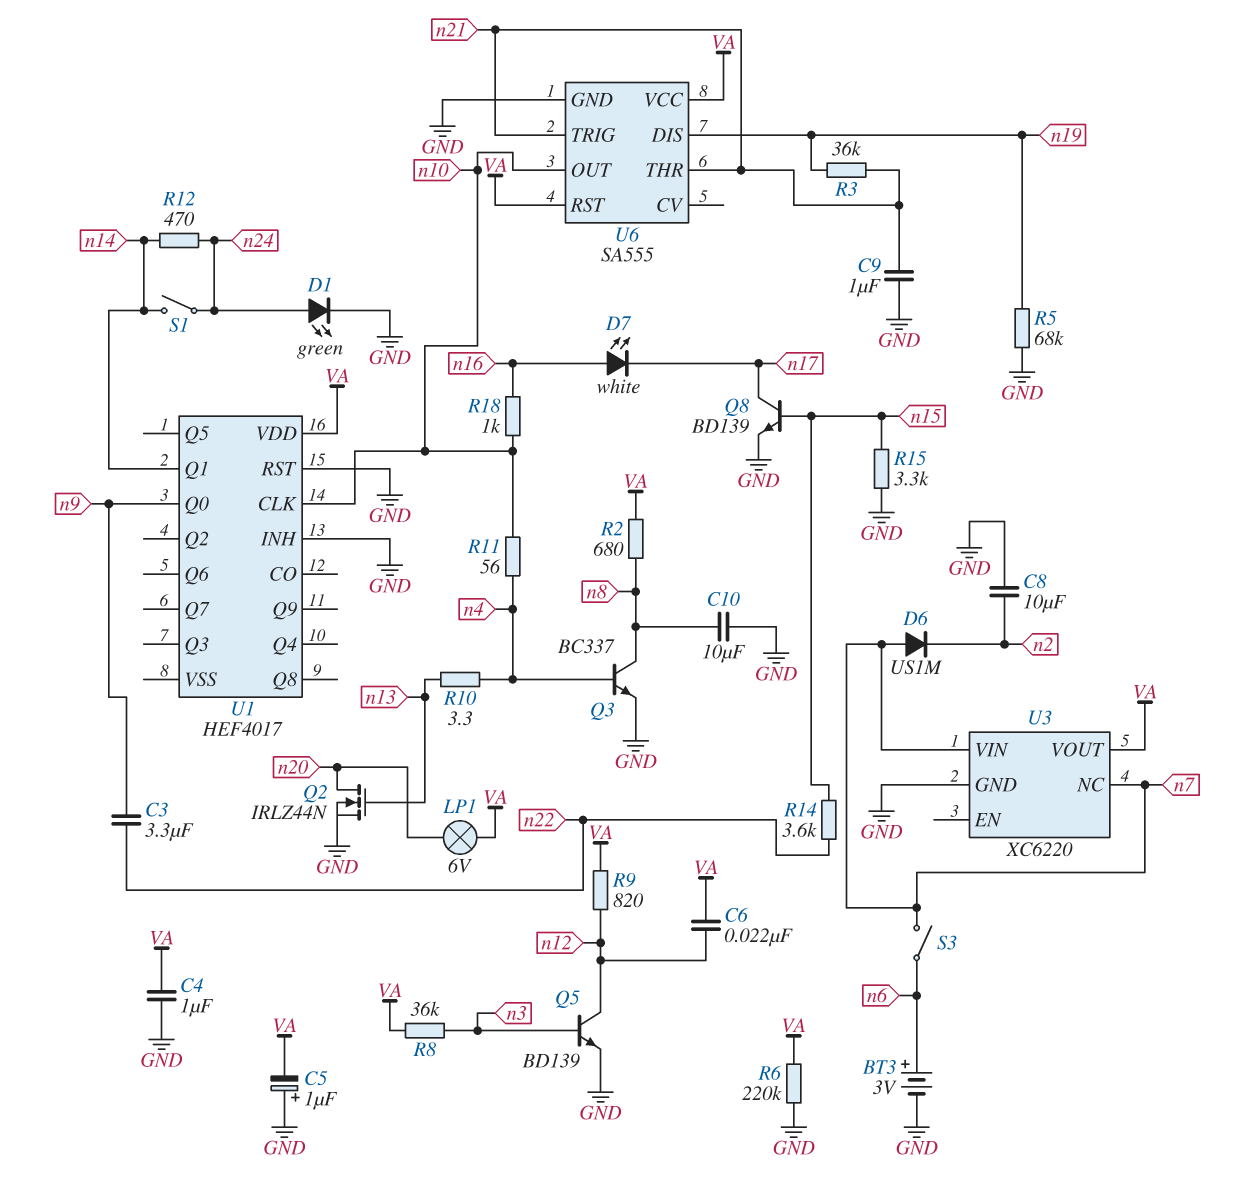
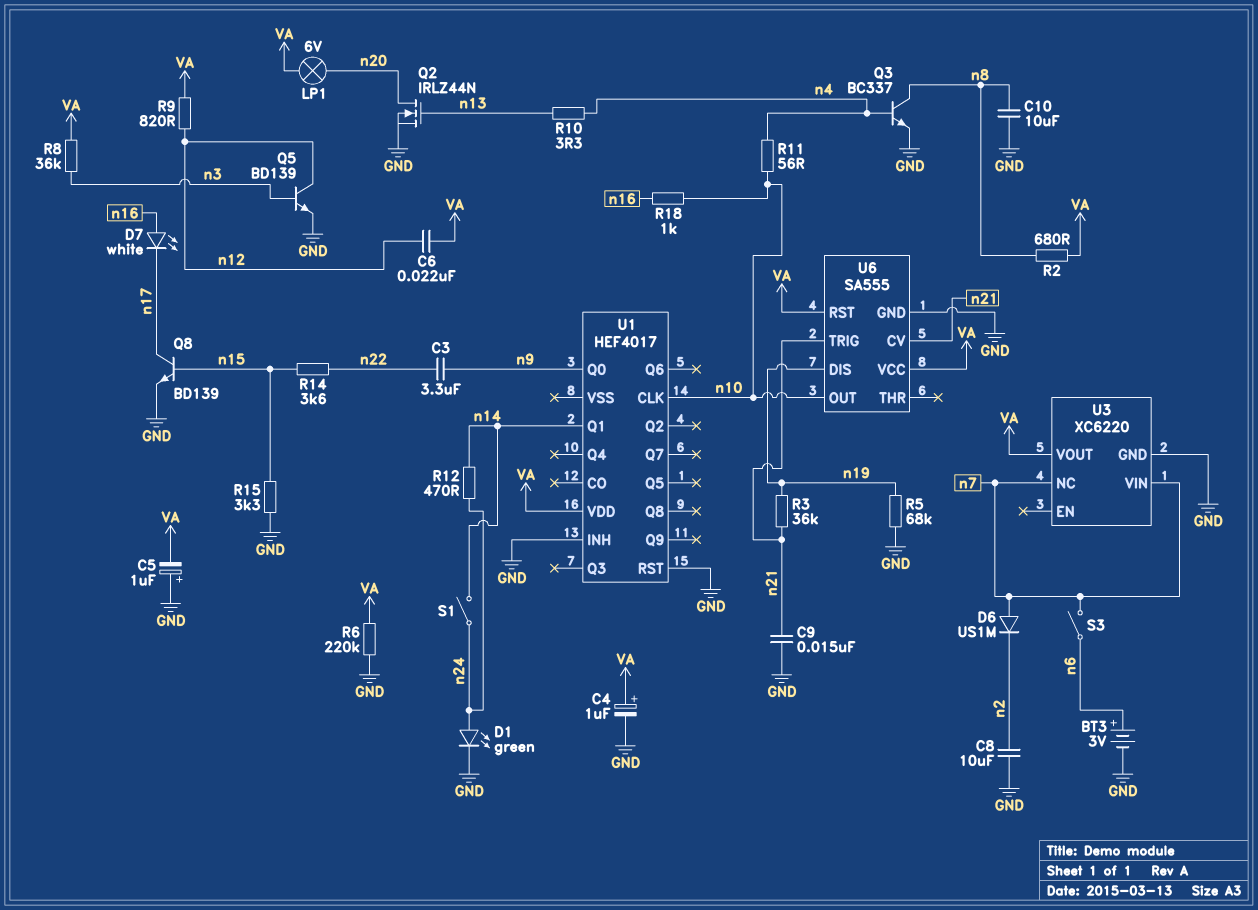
C4: 1uF (GND, VA) -> 1uF (plus VA, minus GND)
C9: 1uF (GND, n21) -> 15nF (GND, n21)
U6 pin CV: none -> n21
U6 pin THR: n21 -> none

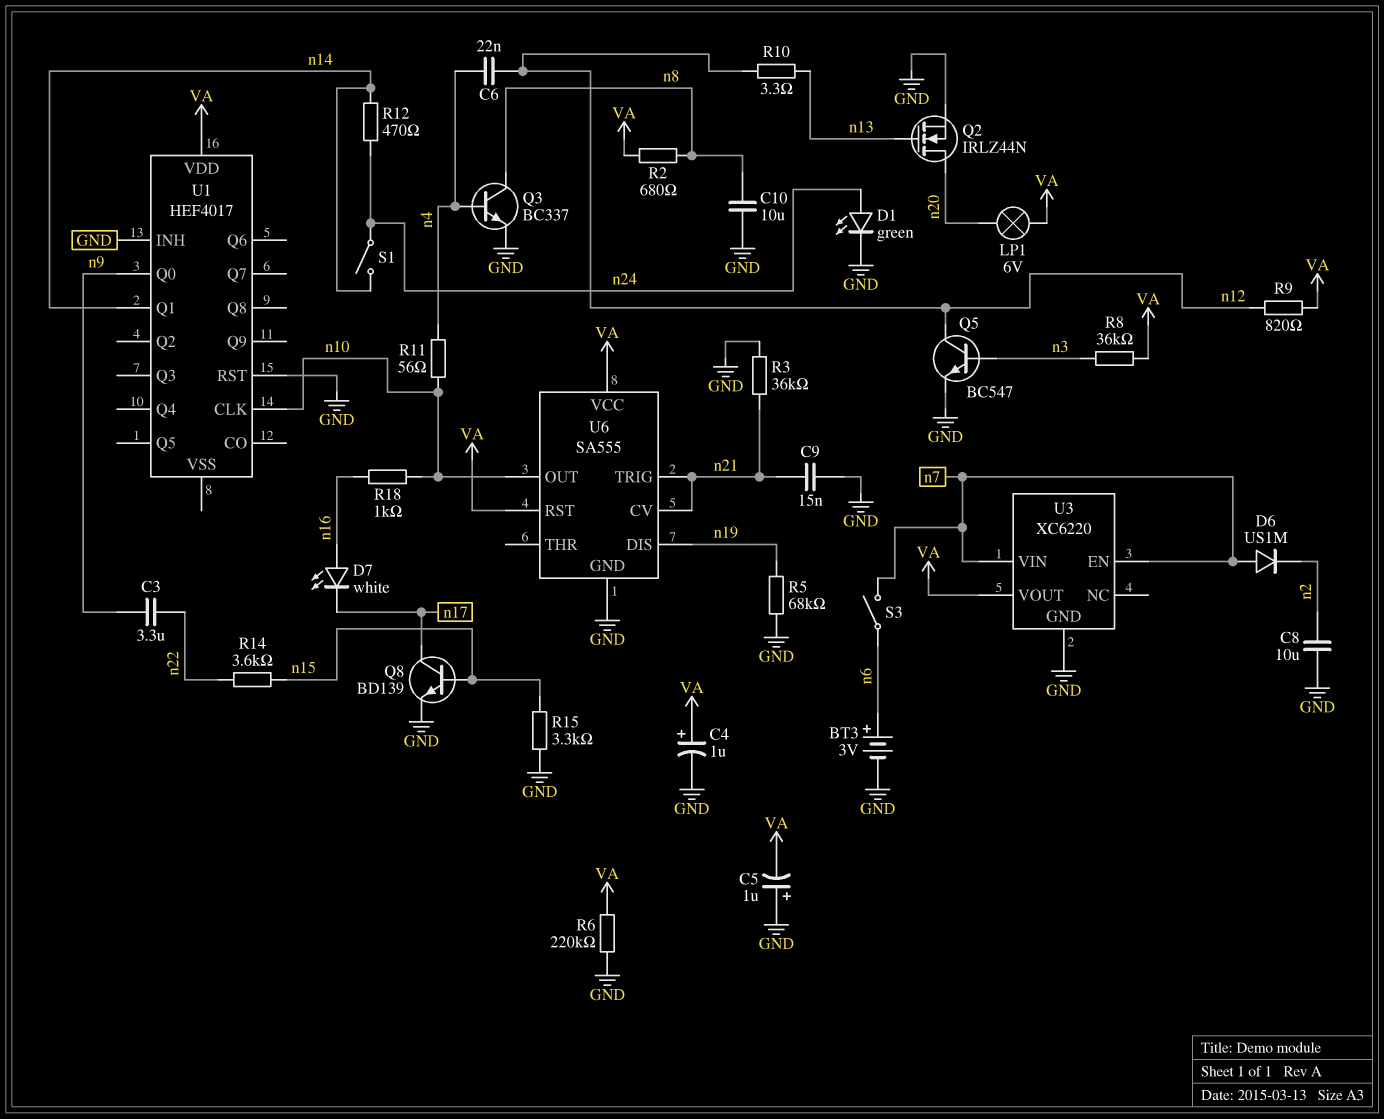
C6: 22nF (VA, n12) -> 22nF (n4, n12)
Q5: NPN BD139 (B n3, C n12, E GND) -> NPN BC547 (B n3, C n12, E GND)
R3: 36k (n19, n21) -> 36k (GND, n21)
R10: 3.3 (n4, n13) -> 3.3 (n12, n13)
U3 pin EN: none -> n7
U3 pin NC: n7 -> none

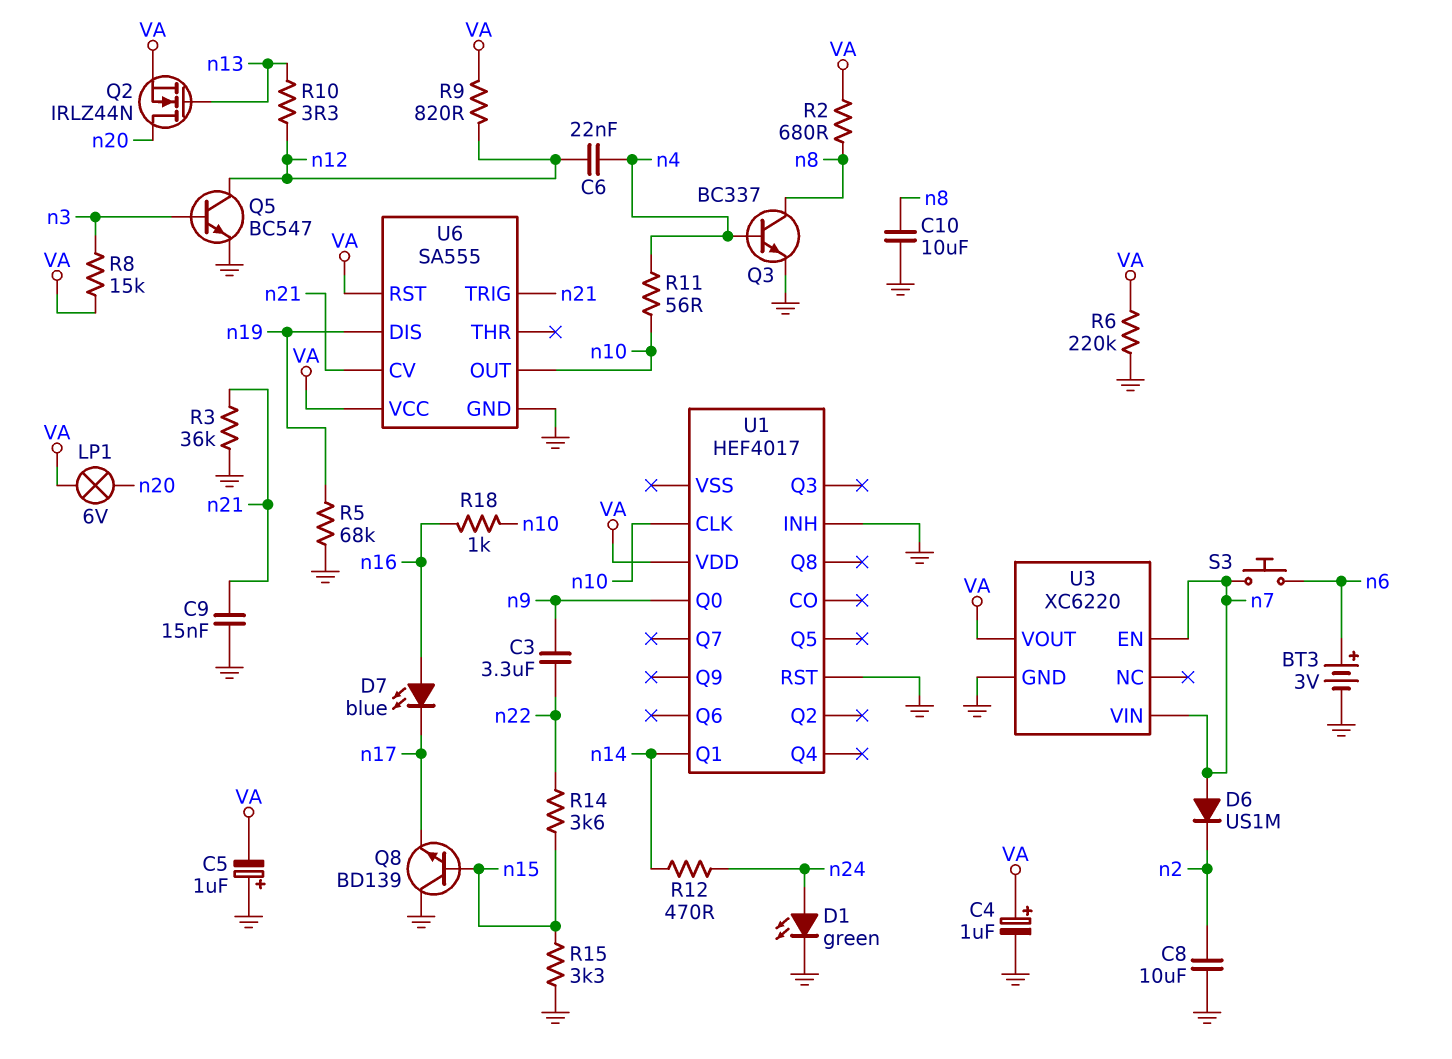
D7: LED white (A n16, K n17) -> LED blue (A n16, K n17)
Q2: NMOS IRLZ44N (G n13, D n20, S GND) -> NMOS IRLZ44N (G n13, D n20, S VA)
Q8: NPN BD139 (B n15, C n17, E GND) -> NPN BD139 (B n15, C GND, E n17)
R8: 36k (VA, n3) -> 15k (VA, n3)
S1: switch (n14, n24) -> none
S3: switch (n6, n7) -> button (n6, n7)

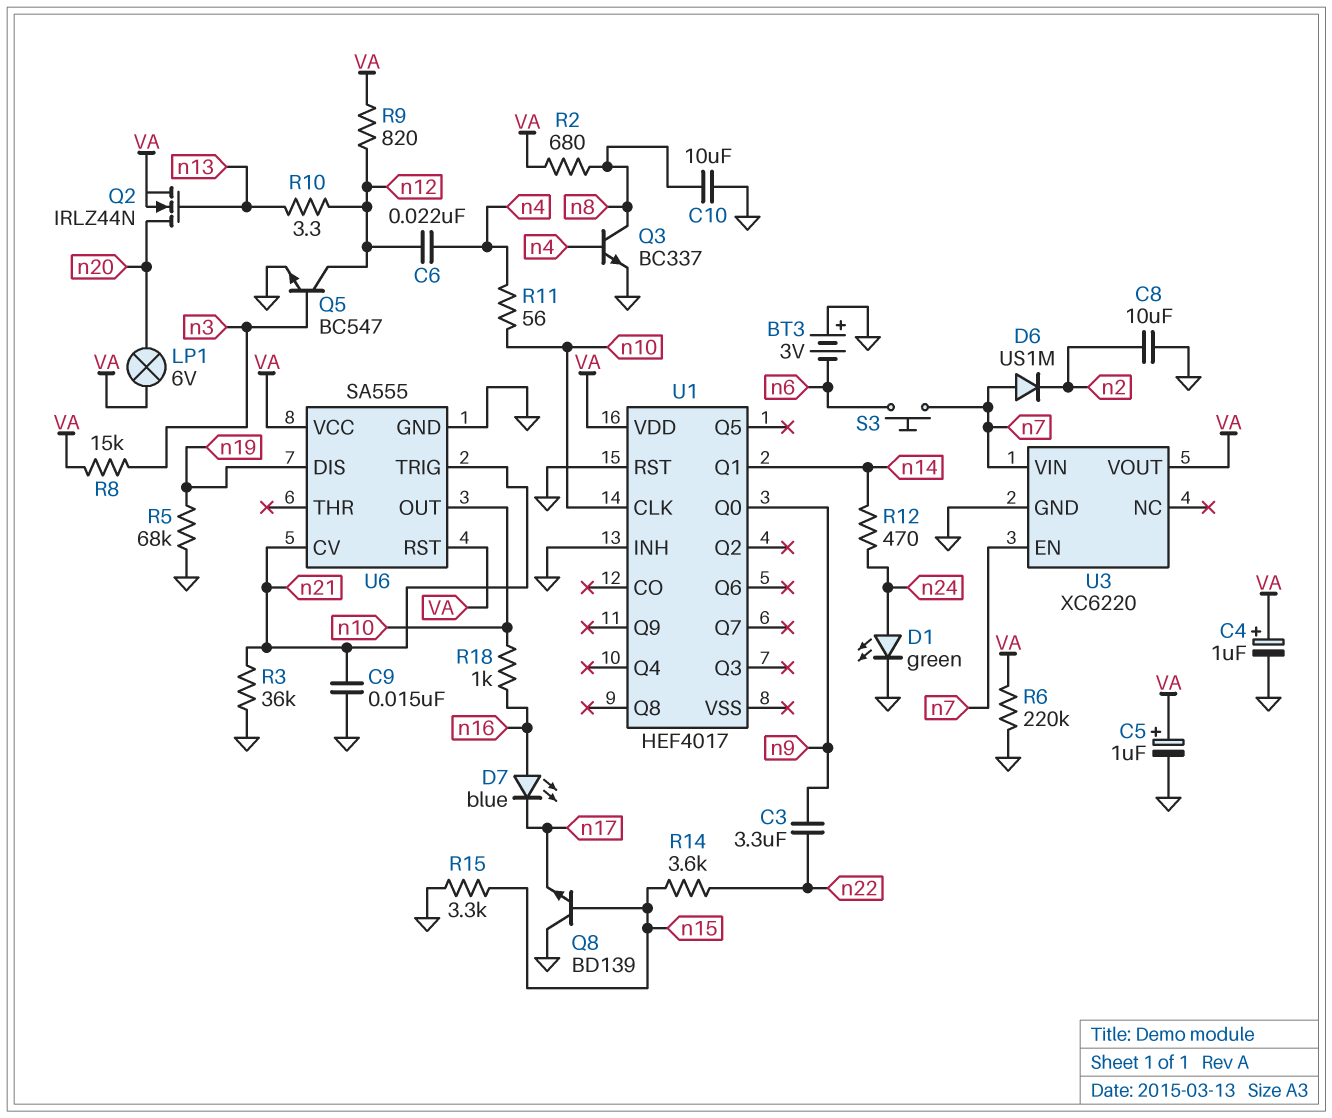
BT3: 3V (plus n6, minus GND) -> 3V (plus GND, minus n6)
C5: 1uF (plus GND, minus VA) -> 1uF (plus VA, minus GND)

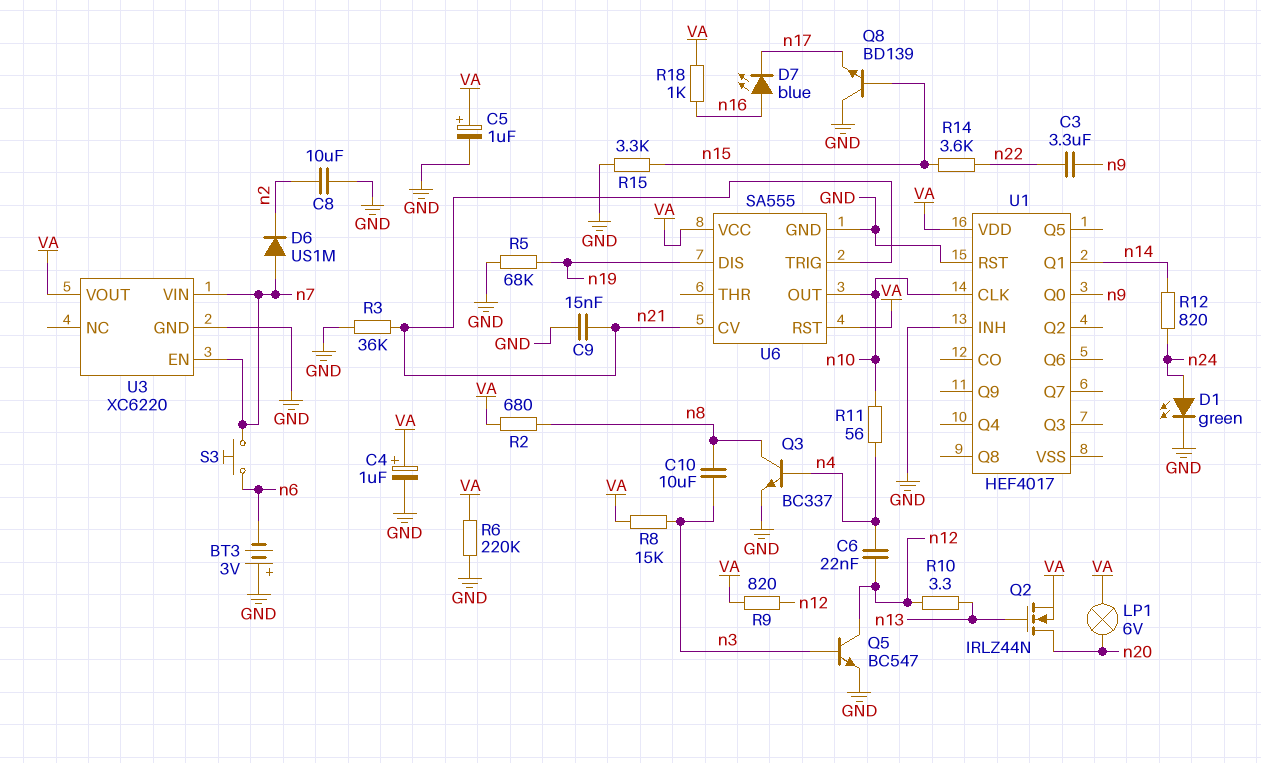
C10: 10uF (GND, n8) -> 10uF (n3, n8)
R12: 470 (n14, n24) -> 820 (n14, n24)
R18: 1k (n10, n16) -> 1k (VA, n16)

